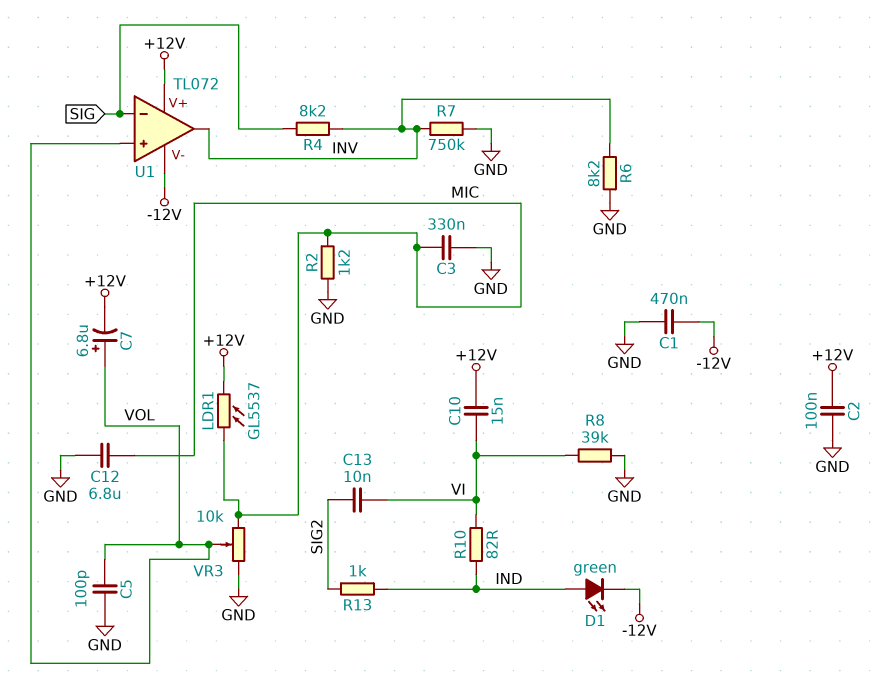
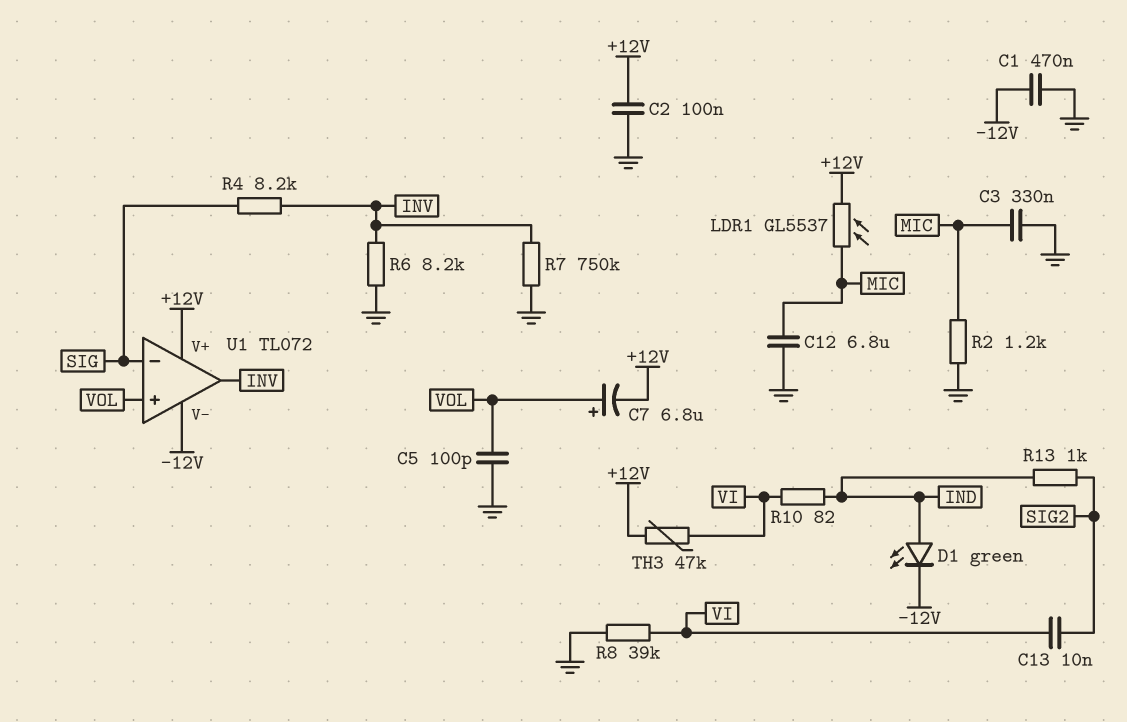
C10: 15nF (+12V, VI) -> none
TH3: none -> 47k (+12V, VI)
VR3: 10k (GND, MIC, wiper VOL) -> none

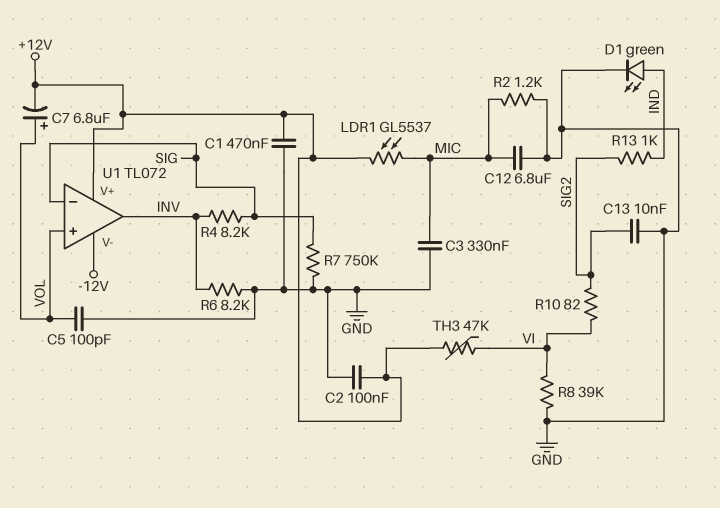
C1: 470nF (-12V, GND) -> 470nF (+12V, GND)
C13: 10nF (SIG2, VI) -> 10nF (GND, SIG2)
D1: LED green (A IND, K -12V) -> LED green (A IND, K GND)
R7: 750k (GND, INV) -> 750k (GND, SIG)
R10: 82 (IND, VI) -> 82 (SIG2, VI)

